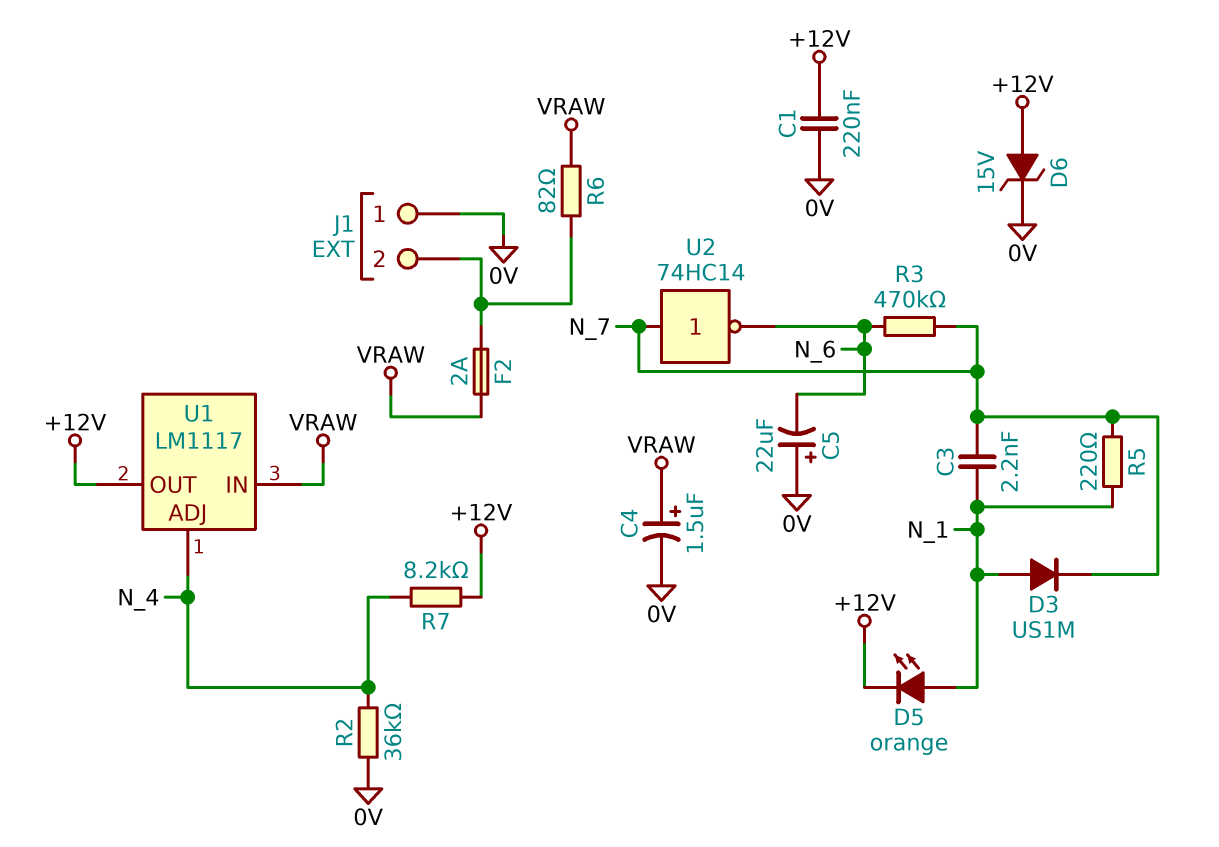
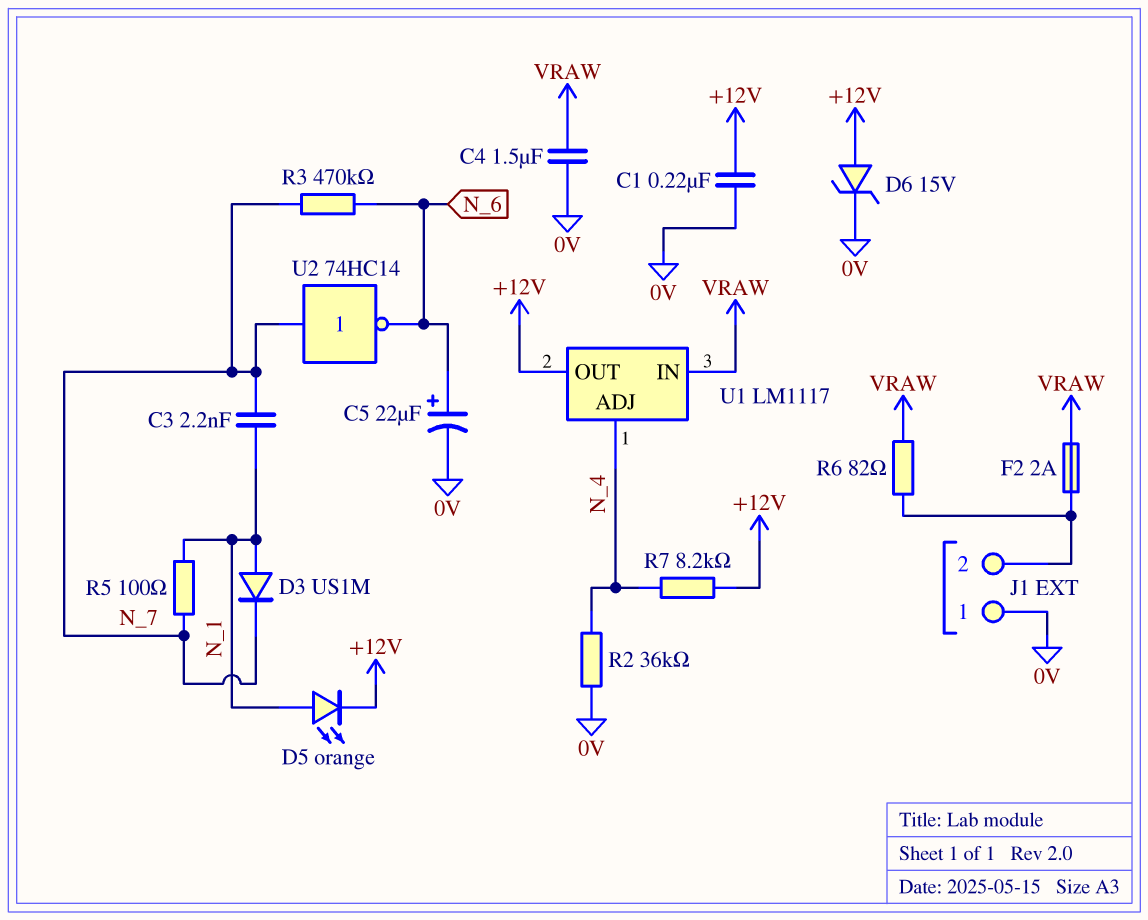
C4: 1.5uF (plus VRAW, minus 0V) -> 1.5uF (0V, VRAW)
C5: 22uF (plus 0V, minus N_6) -> 22uF (plus N_6, minus 0V)
R5: 220 (N_1, N_7) -> 100 (N_1, N_7)

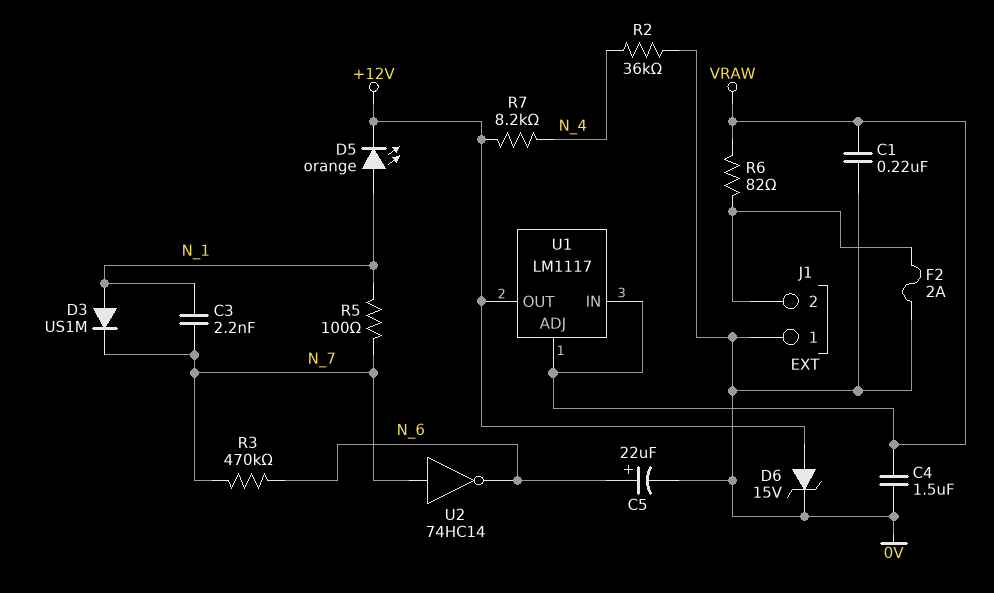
C1: 220nF (+12V, 0V) -> 220nF (0V, VRAW)
F2: 2A (J1/2, VRAW) -> 2A (0V, J1/2)
U1 pin ADJ: N_4 -> VRAW

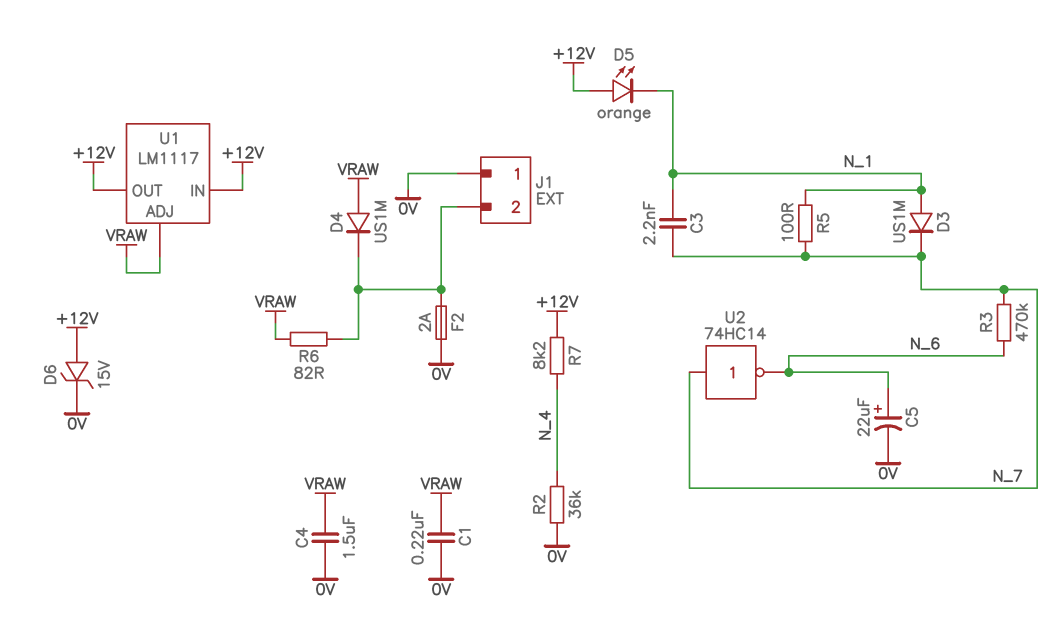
D4: none -> diode US1M (A VRAW, K J1/2)
D5: LED orange (A N_1, K +12V) -> LED orange (A +12V, K N_1)
U1 pin IN: VRAW -> +12V

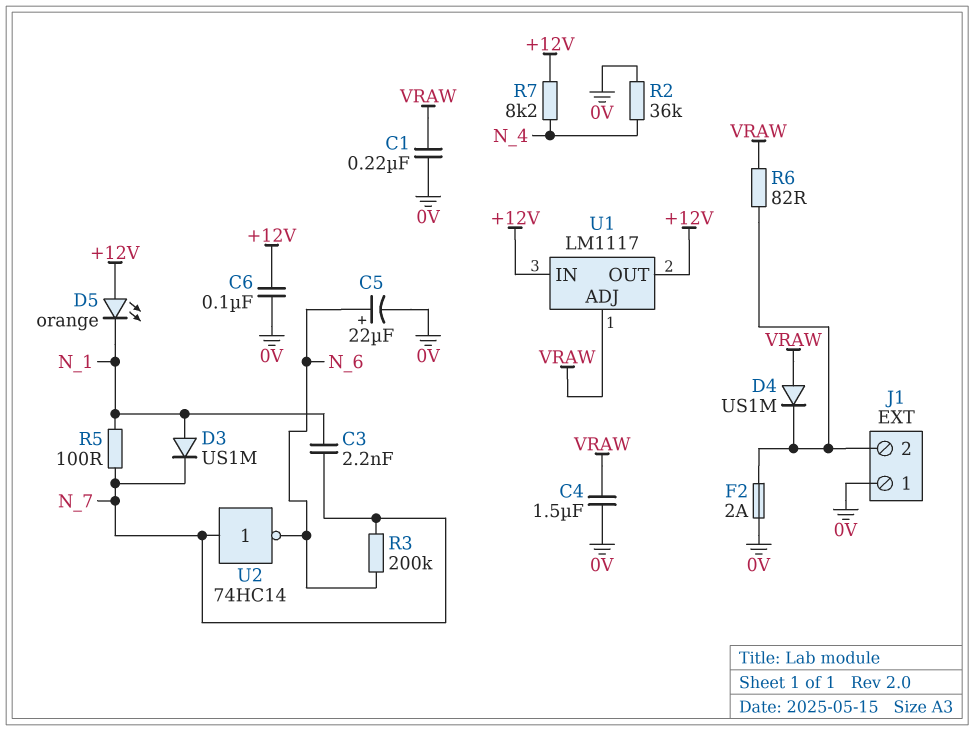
C6: none -> 100nF (+12V, 0V)
D6: zener 15V (A +12V, K 0V) -> none
R3: 470k (N_6, N_7) -> 200k (N_6, N_7)

